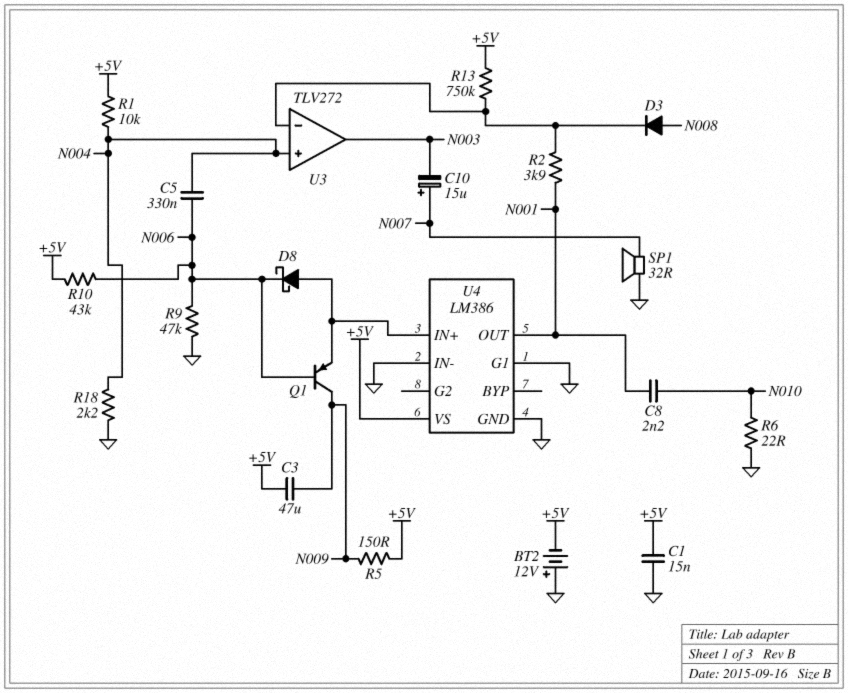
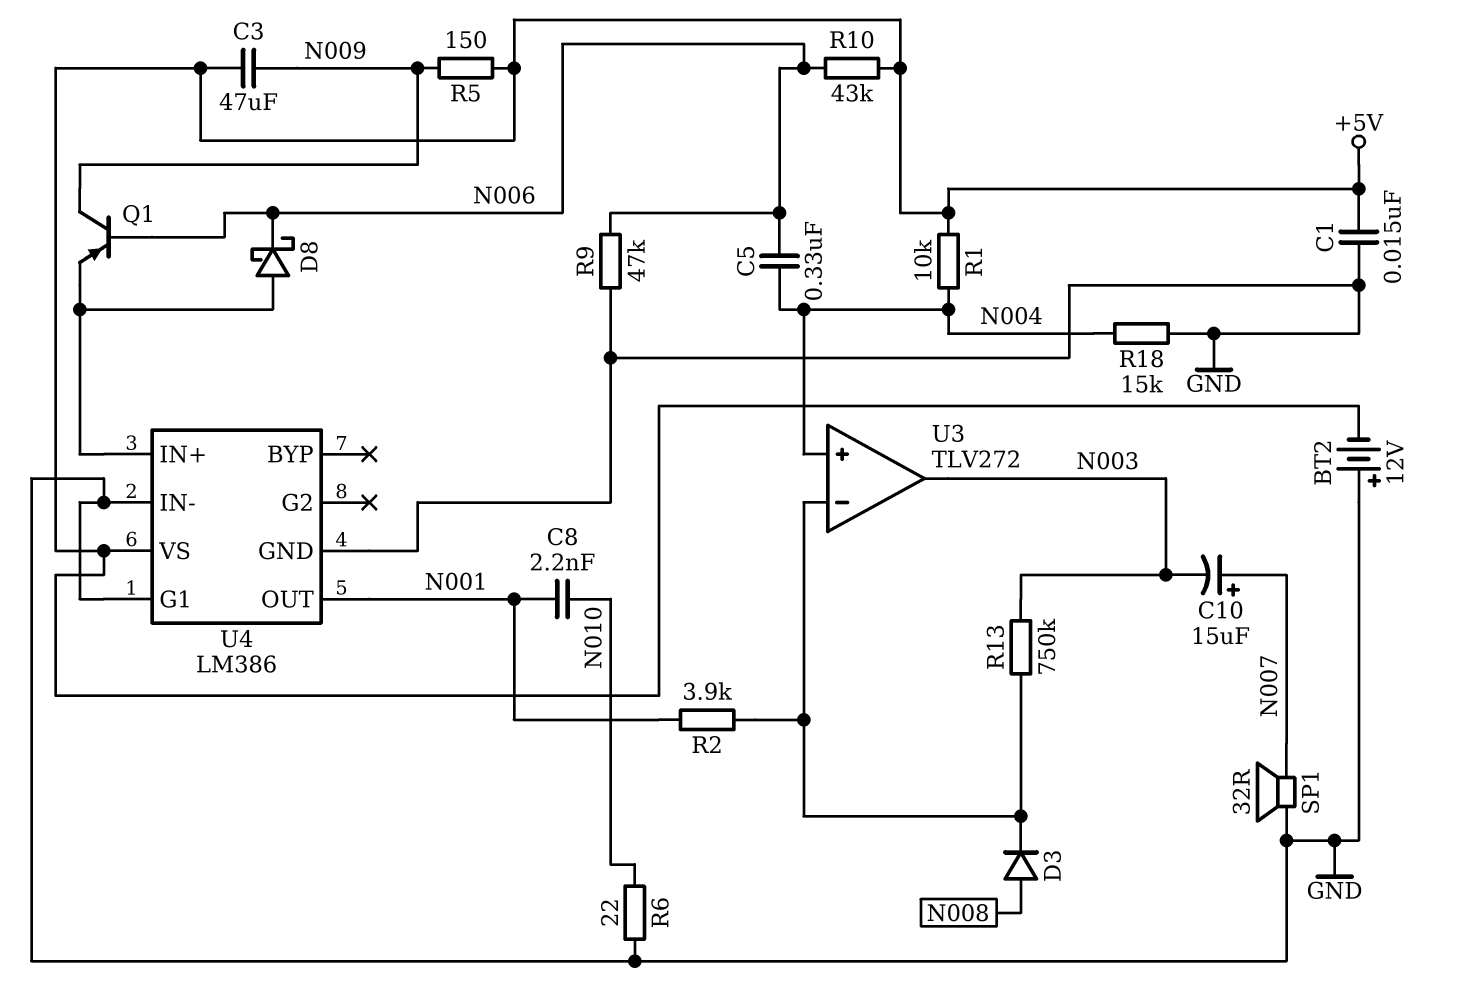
R13: 750k (+5V, U3/in-) -> 750k (N003, U3/in-)
R18: 2.2k (GND, N004) -> 15k (GND, N004)

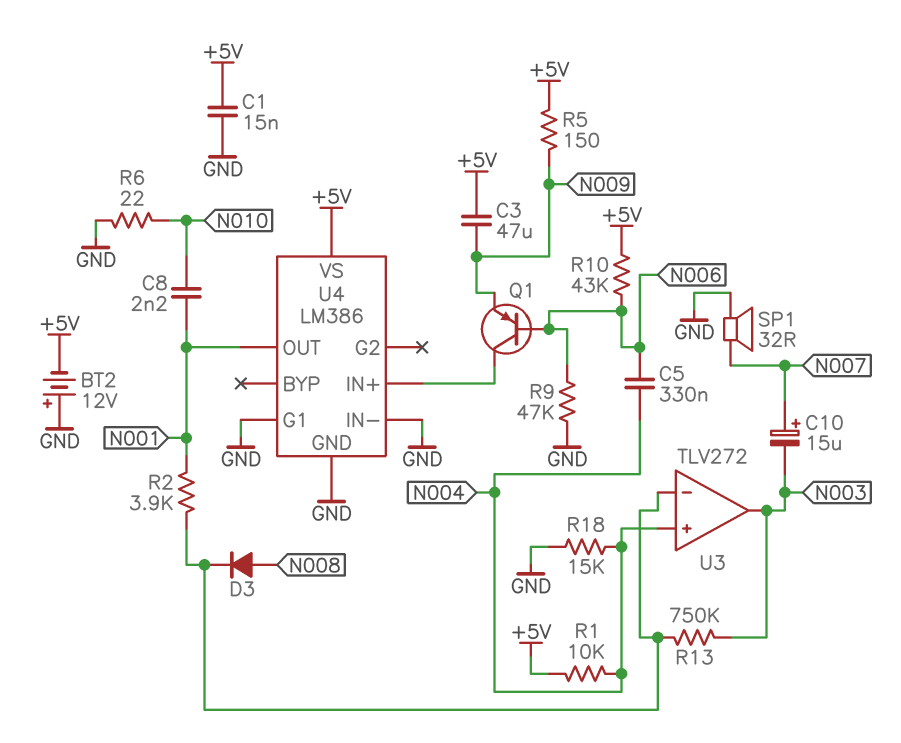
D8: schottky (A U4/IN+, K N006) -> none
Q1: PNP (B N006, C N009, E U4/IN+) -> PNP (B N006, C U4/IN+, E N009)

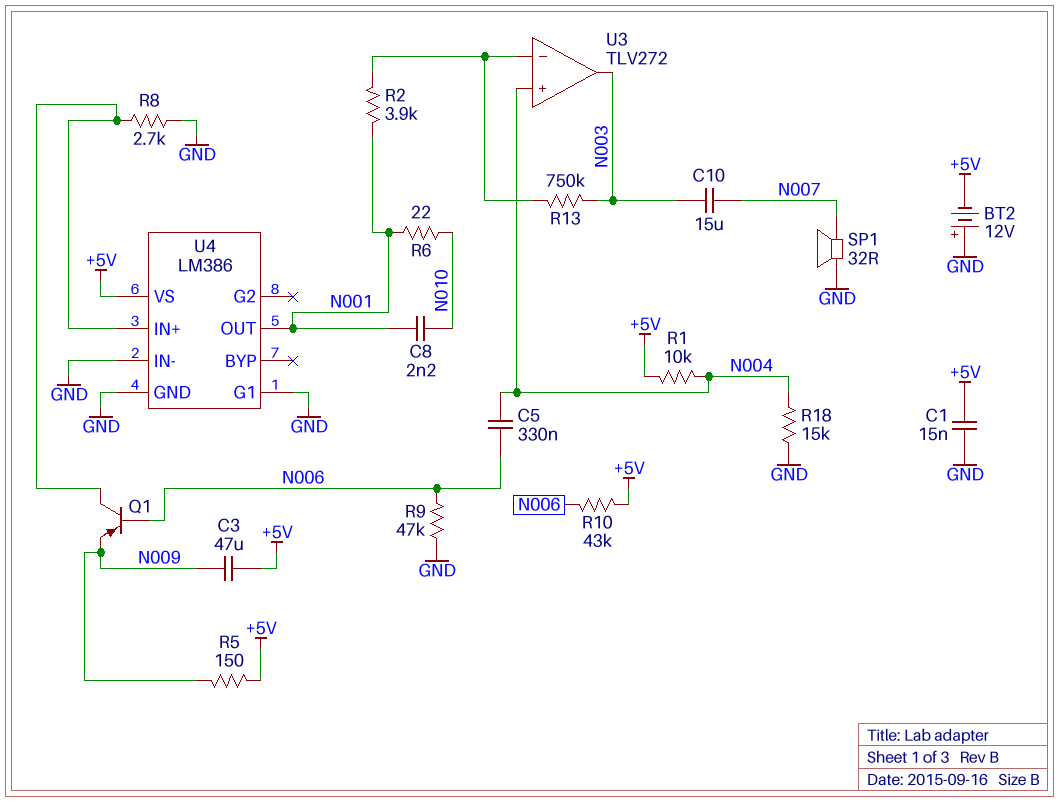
C10: 15uF (plus N007, minus N003) -> 15uF (N003, N007)
D3: diode (A N008, K U3/in-) -> none
R6: 22 (GND, N010) -> 22 (N001, N010)
R8: none -> 2.7k (GND, U4/IN+)

